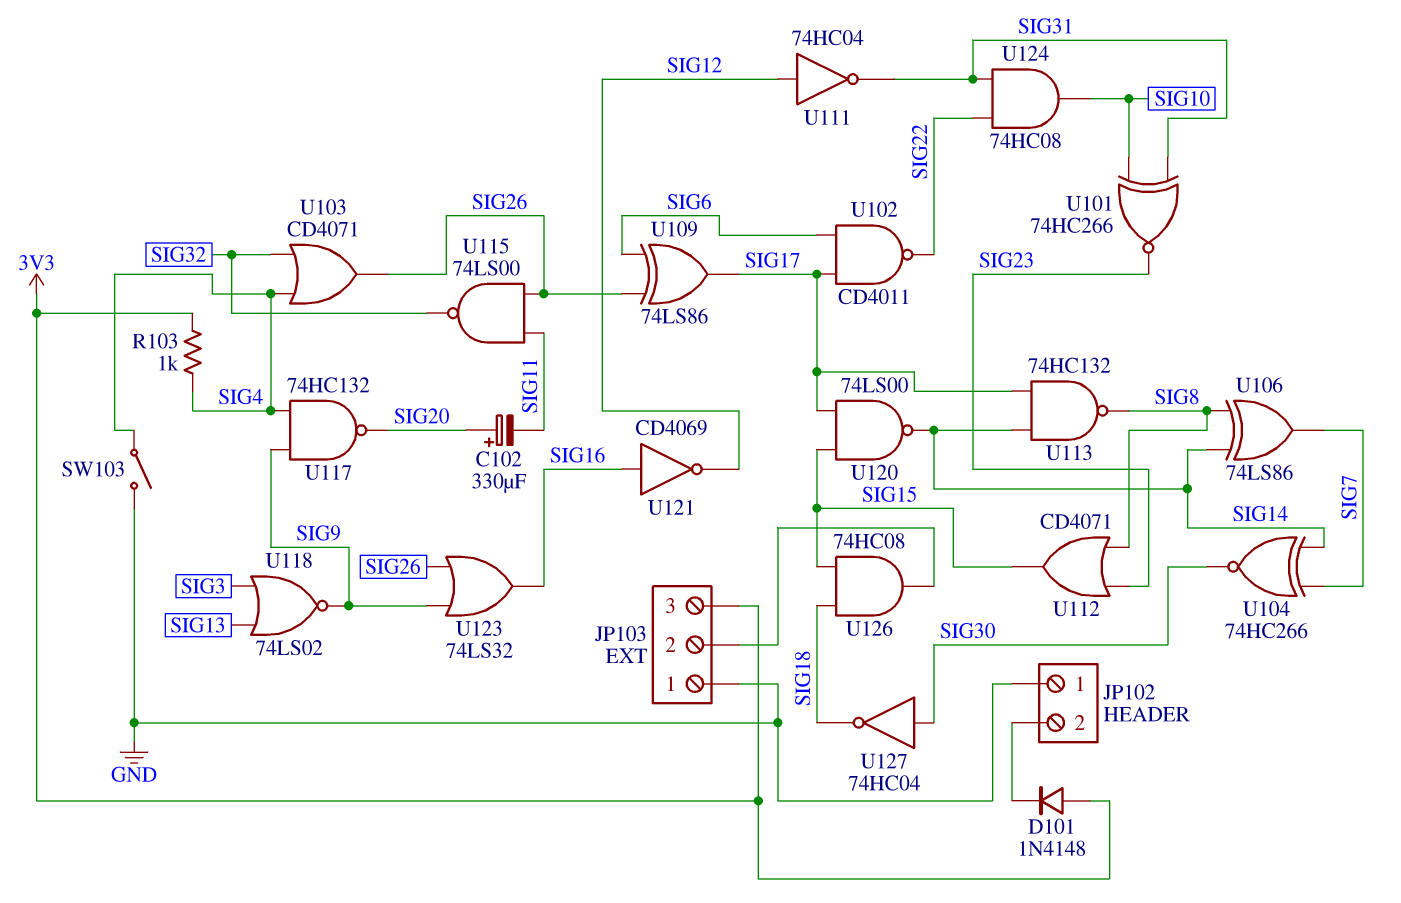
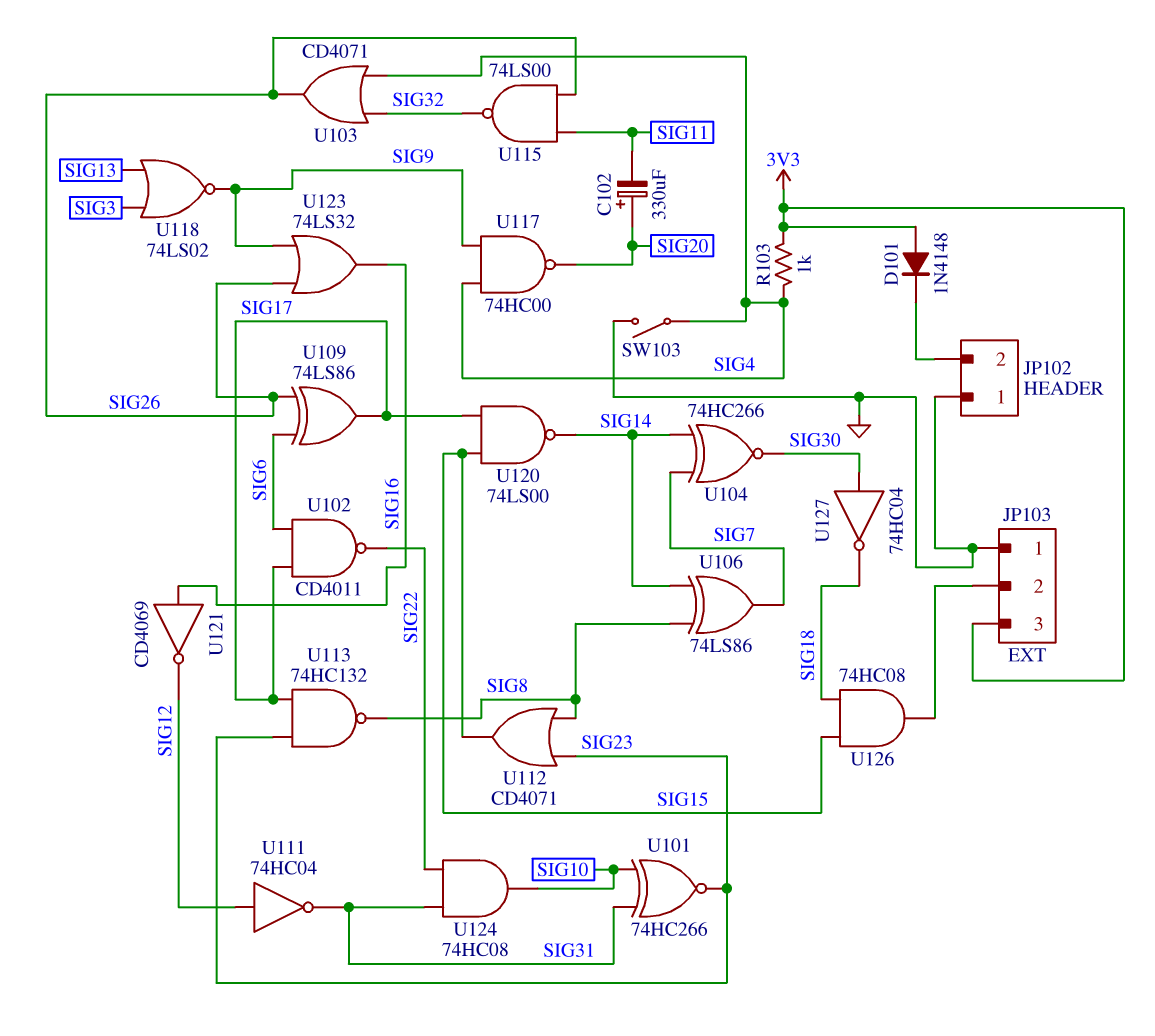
U113: NAND 74HC132 (in SIG14, in SIG17, out SIG8) -> NAND 74HC132 (in SIG17, in SIG23, out SIG8)
U117: NAND 74HC132 (in SIG4, in SIG9, out SIG20) -> NAND 74HC00 (in SIG4, in SIG9, out SIG20)

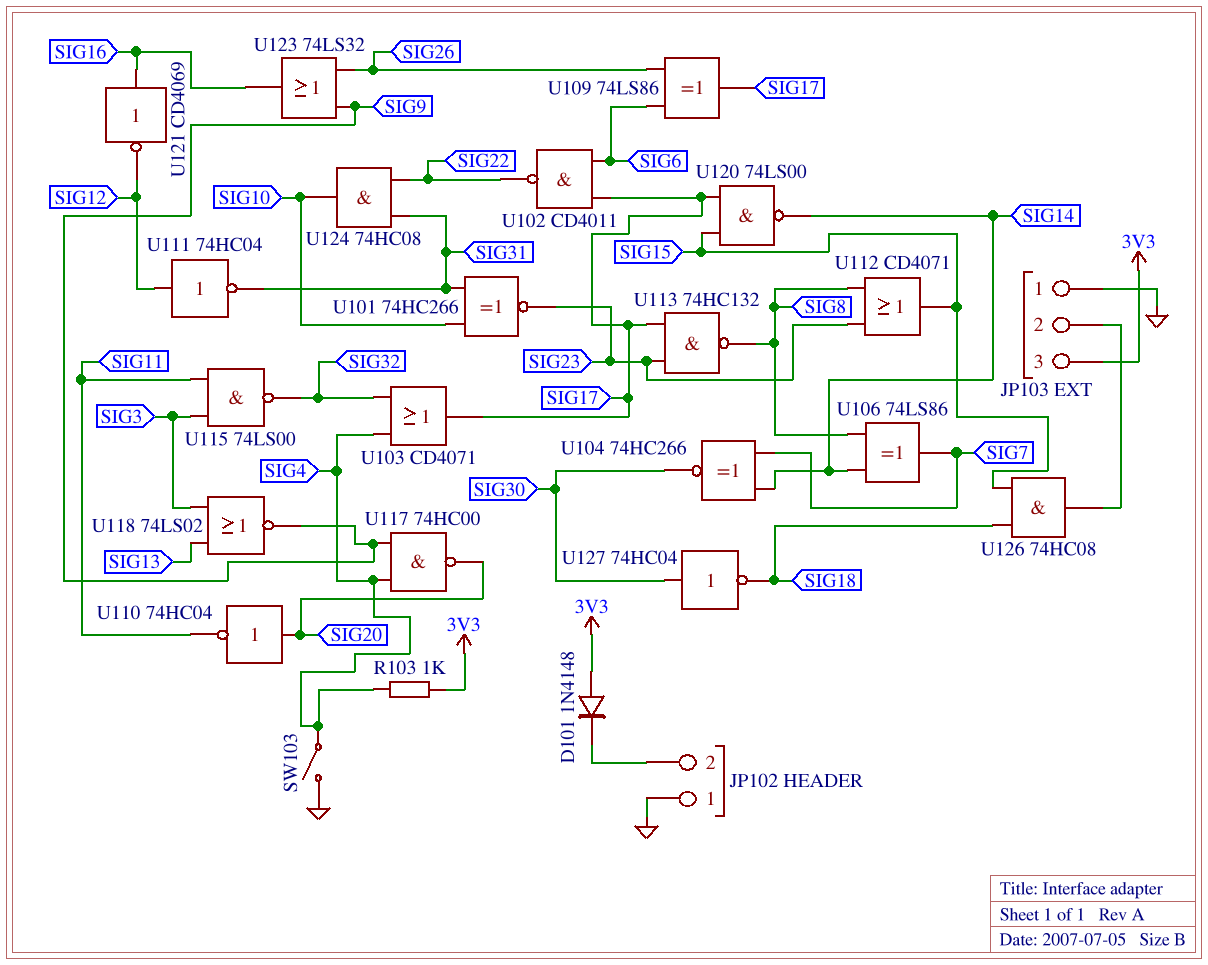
C102: 330uF (plus SIG20, minus SIG11) -> none
U103: OR CD4071 (in SIG4, in SIG32, out SIG26) -> OR CD4071 (in SIG4, in SIG32, out SIG17)
U110: none -> NOT 74HC04 (in SIG20, out SIG11)
U115: NAND 74LS00 (in SIG11, in SIG26, out SIG32) -> NAND 74LS00 (in SIG3, in SIG11, out SIG32)

